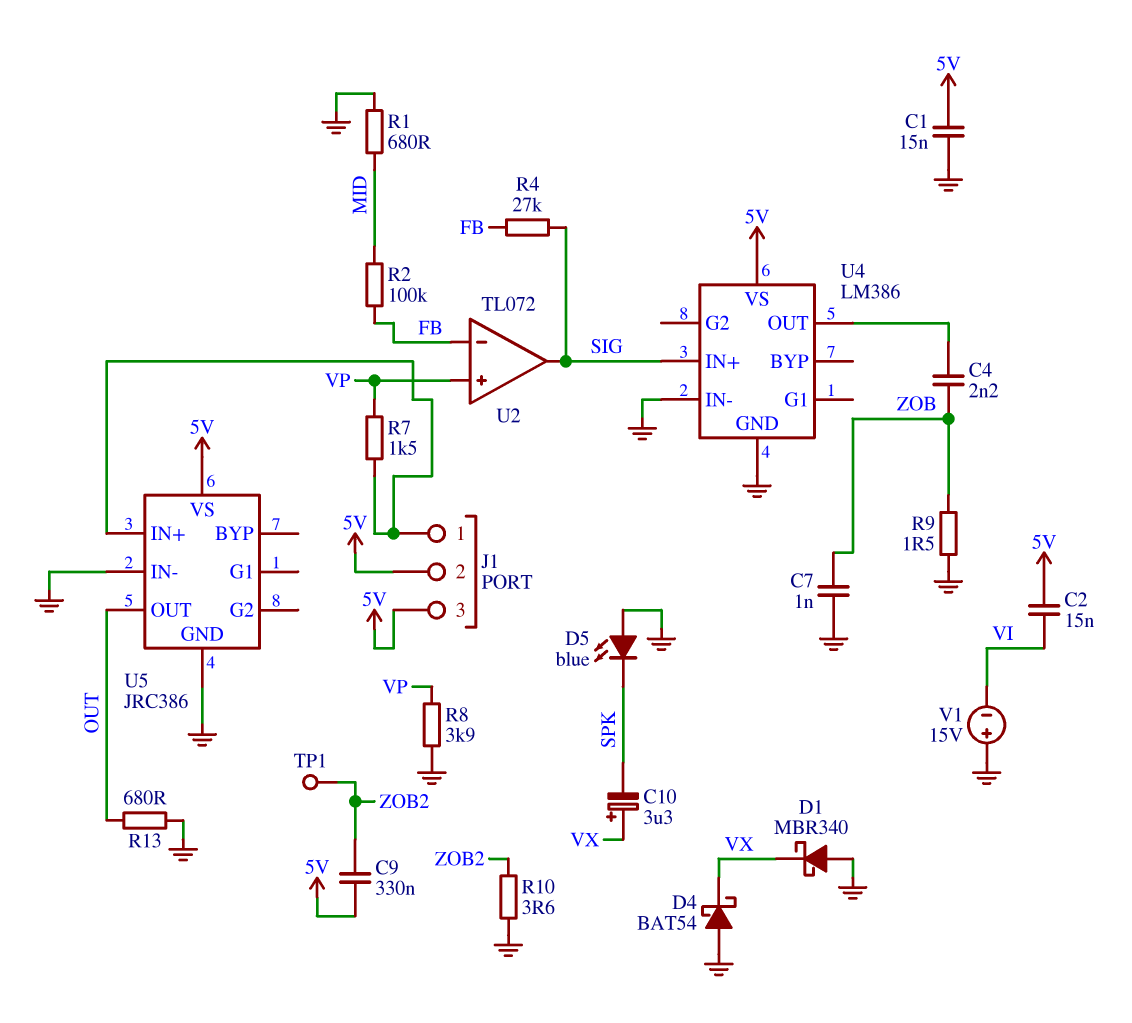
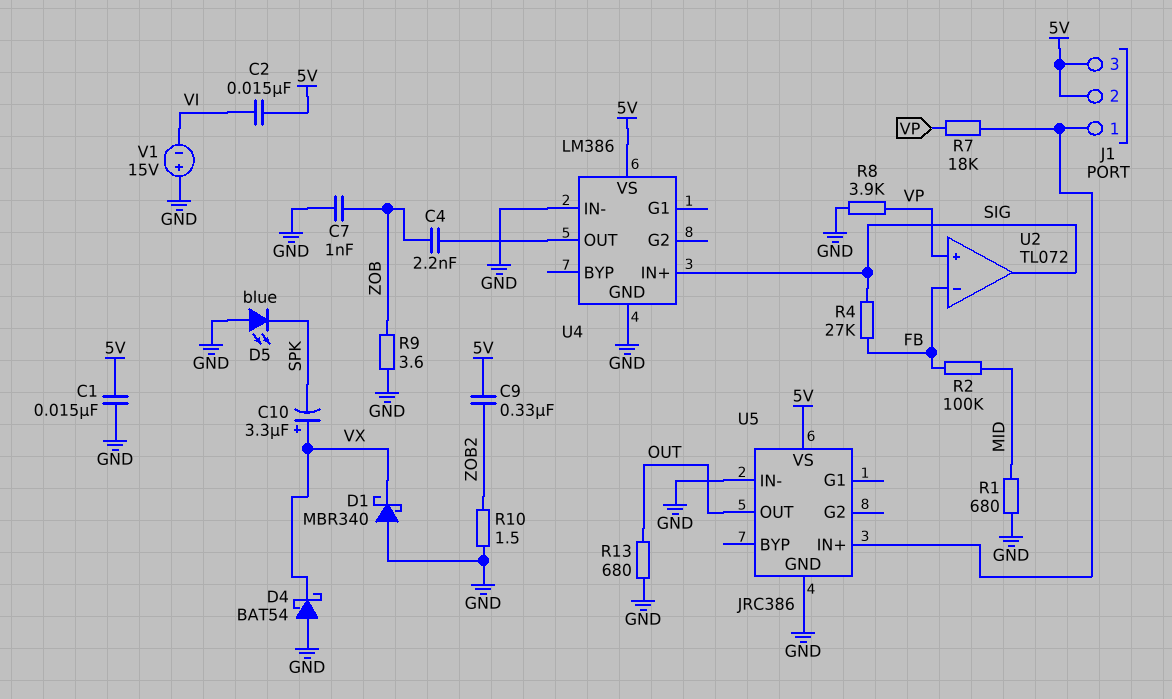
R7: 1.5k (J1/1, VP) -> 18k (J1/1, VP)
R9: 1.5 (GND, ZOB) -> 3.6 (GND, ZOB)
R10: 3.6 (GND, ZOB2) -> 1.5 (GND, ZOB2)
TP1: test point (ZOB2) -> none

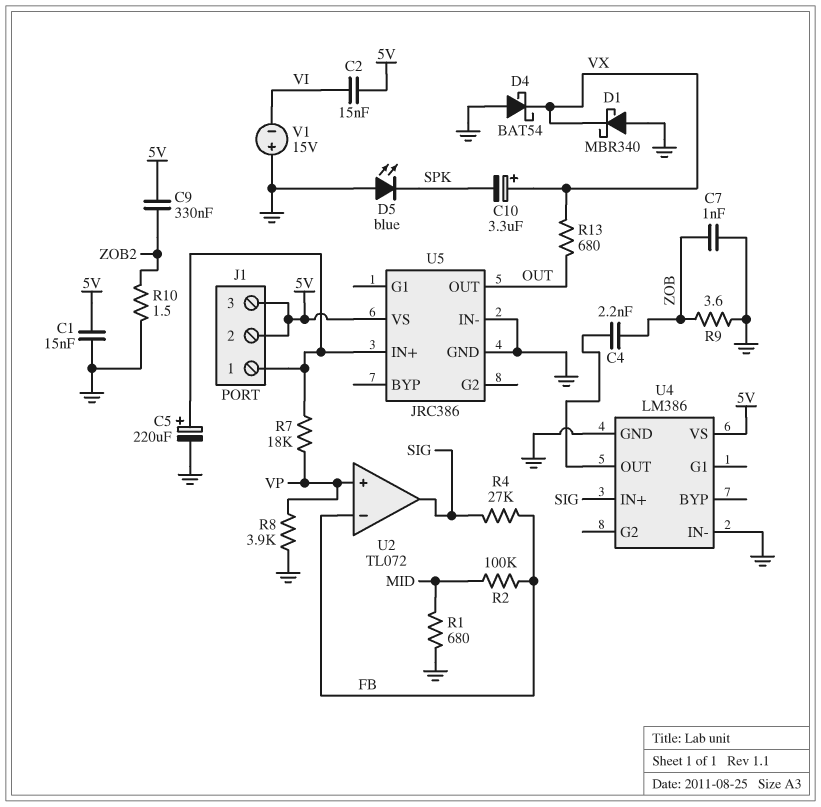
C5: none -> 220uF (plus J1/1, minus GND)
R13: 680 (GND, OUT) -> 680 (OUT, VX)

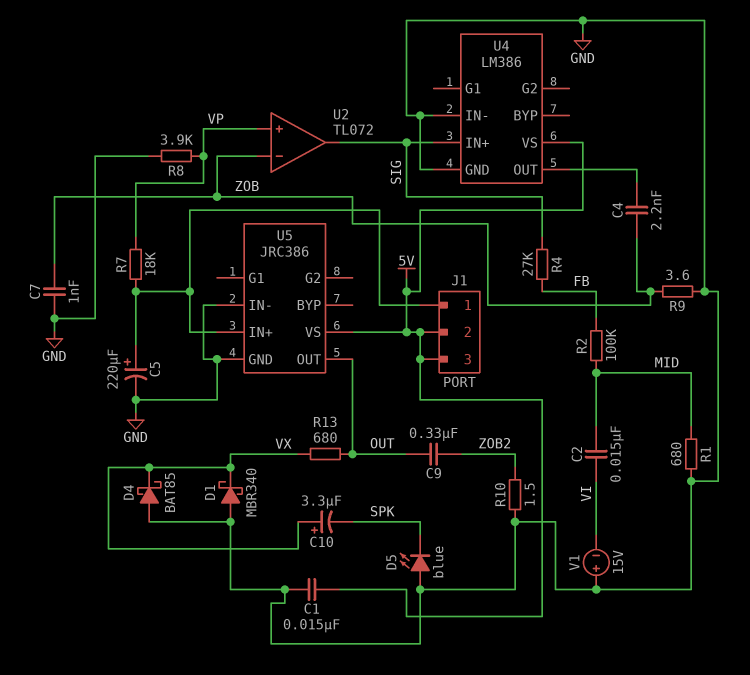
C2: 15nF (5V, VI) -> 15nF (MID, VI)
C9: 330nF (5V, ZOB2) -> 330nF (OUT, ZOB2)
D4: schottky BAT54 (A GND, K VX) -> schottky BAT85 (A GND, K VX)
U2 pin in-: FB -> ZOB

